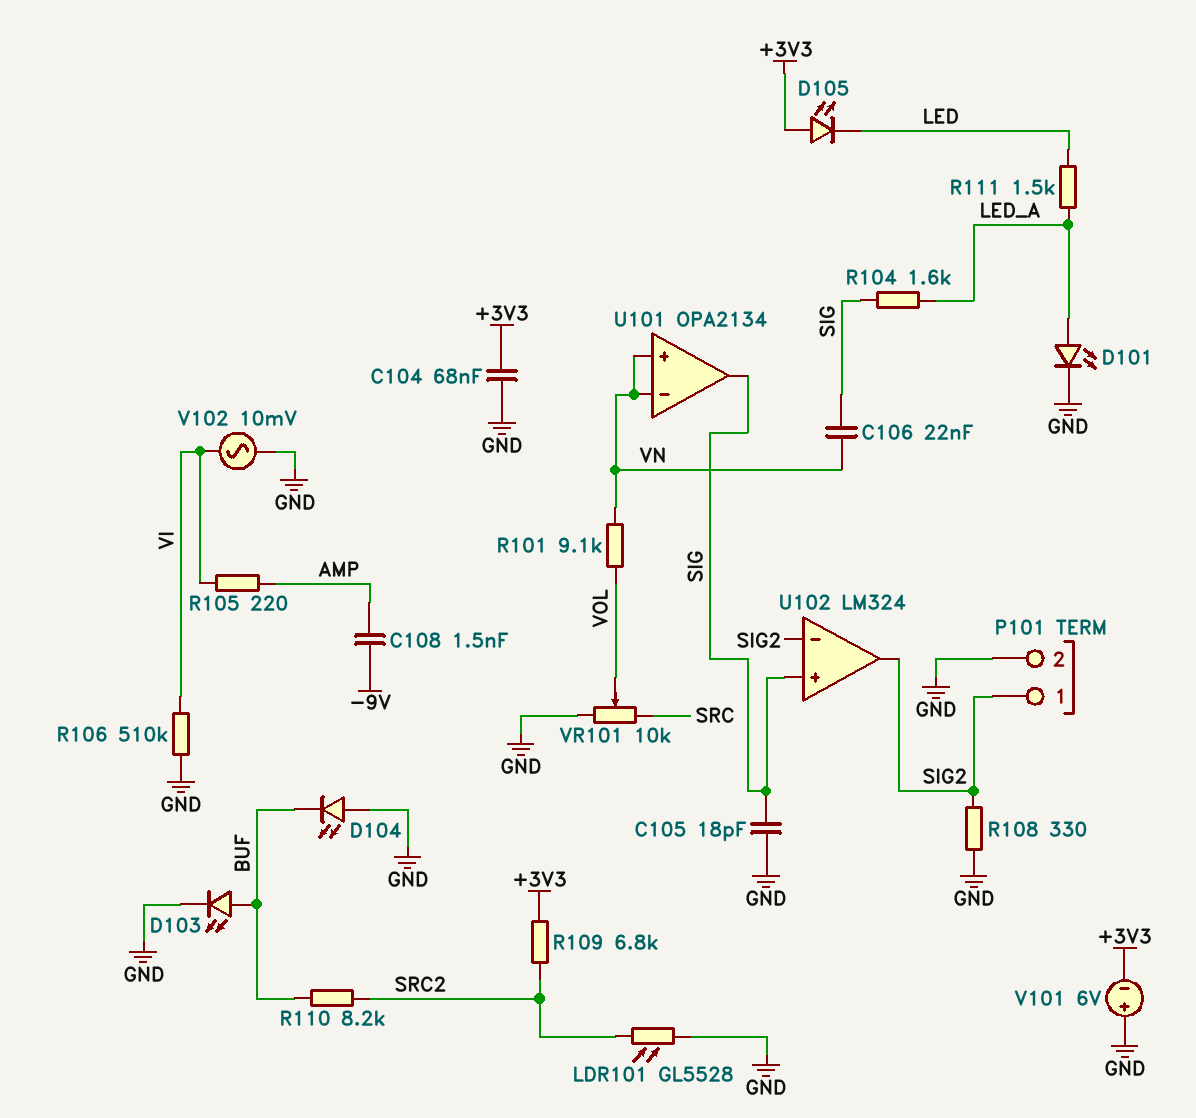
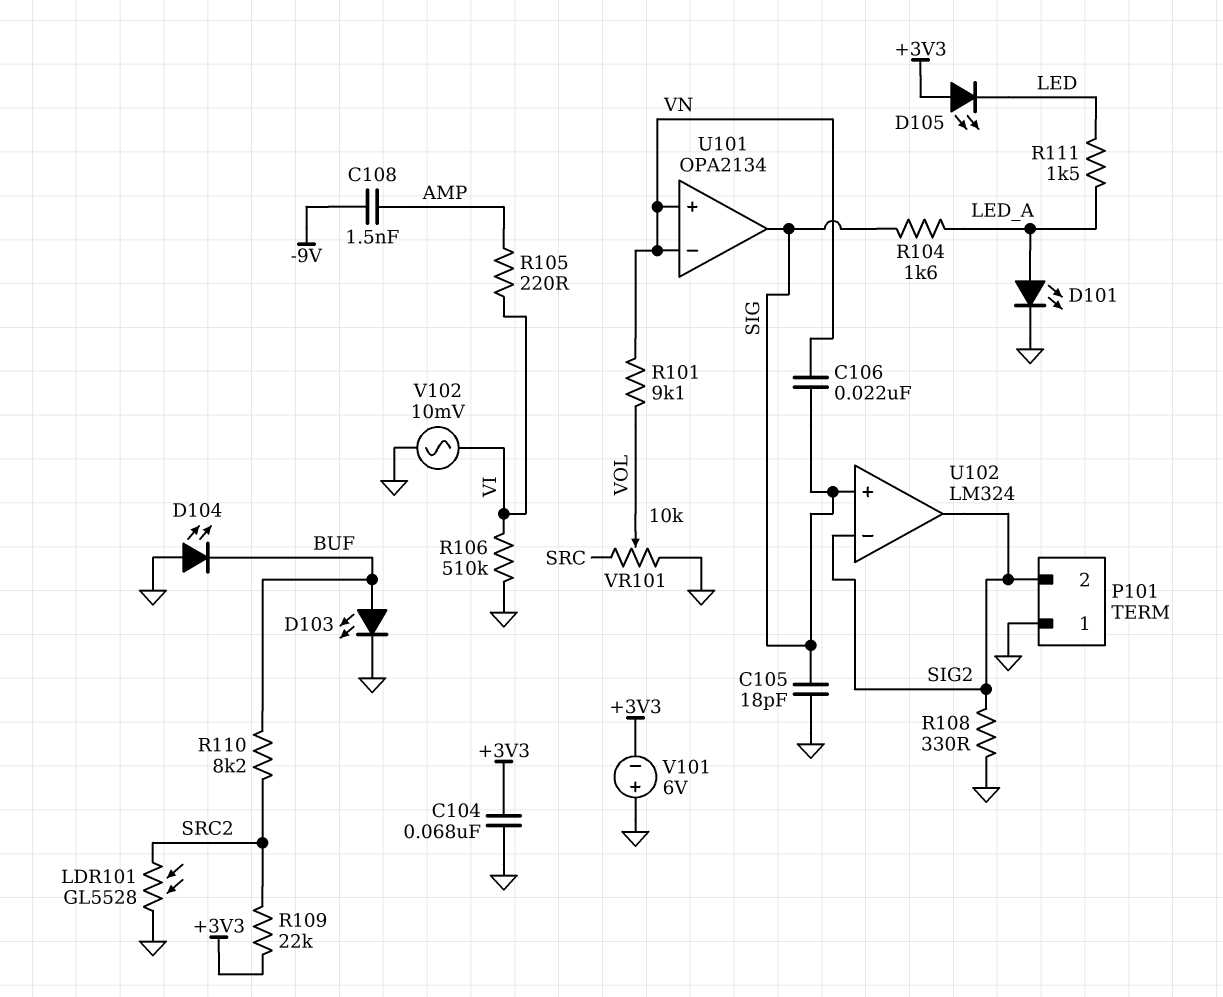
P101 pin 1: SIG2 -> GND
P101 pin 2: GND -> SIG2
R109: 6.8k (+3V3, SRC2) -> 22k (+3V3, SRC2)

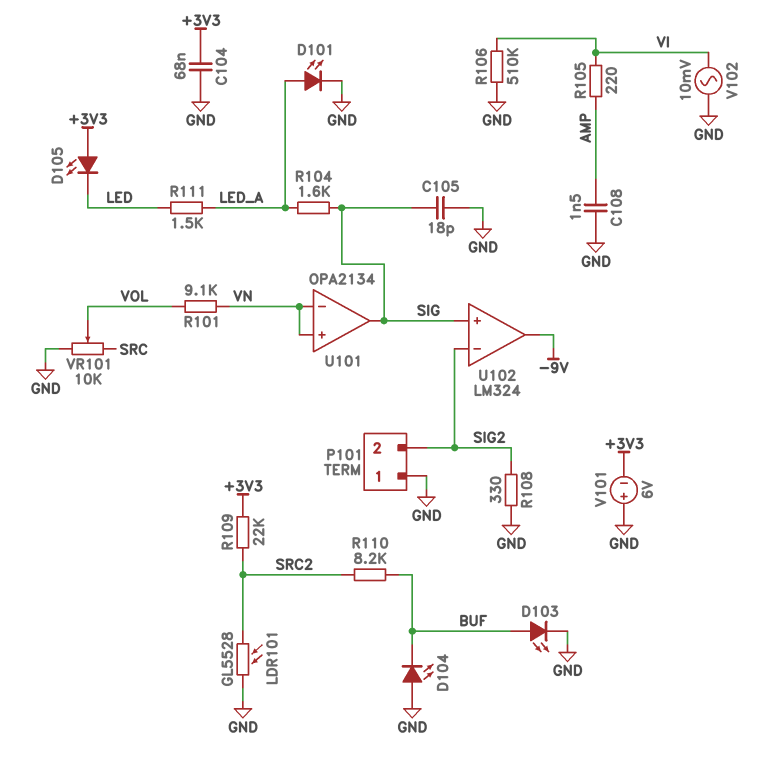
C106: 22nF (SIG, VN) -> none
C108: 1.5nF (-9V, AMP) -> 1.5nF (AMP, GND)
U102 pin out: SIG2 -> -9V

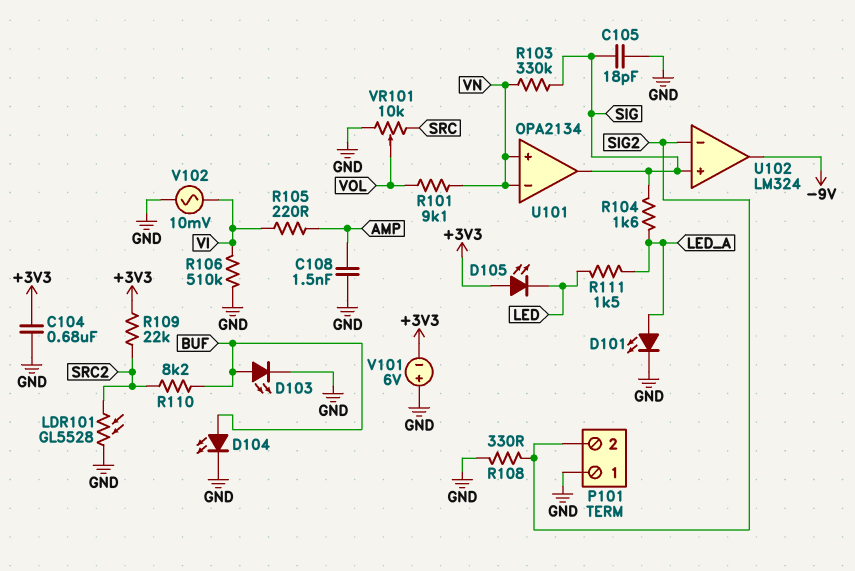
C104: 68nF (+3V3, GND) -> 680nF (+3V3, GND)
D104: LED (A GND, K BUF) -> LED (A BUF, K GND)
R103: none -> 330k (SIG, VN)

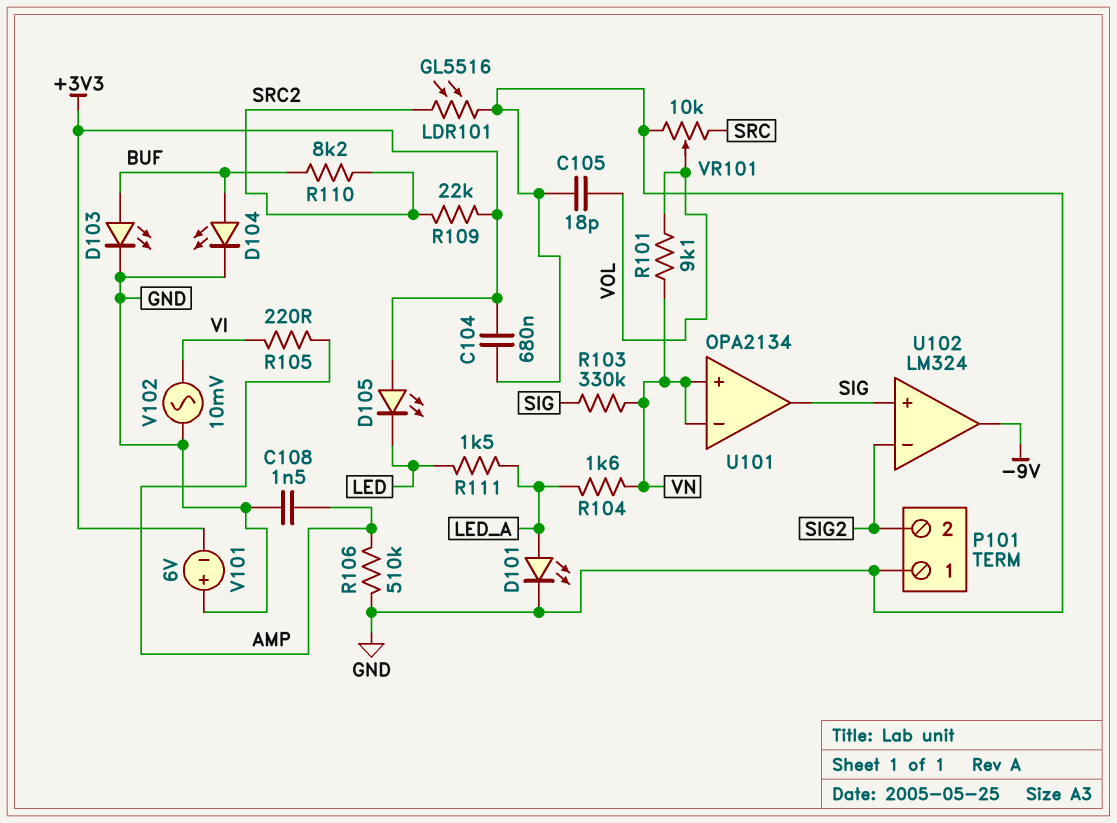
C105: 18pF (GND, SIG) -> 18pF (GND, VOL)
LDR101: GL5528 (GND, SRC2) -> GL5516 (GND, SRC2)
R104: 1.6k (LED_A, SIG) -> 1.6k (LED_A, VN)
R106: 510k (GND, VI) -> 510k (AMP, GND)
R108: 330 (GND, SIG2) -> none

